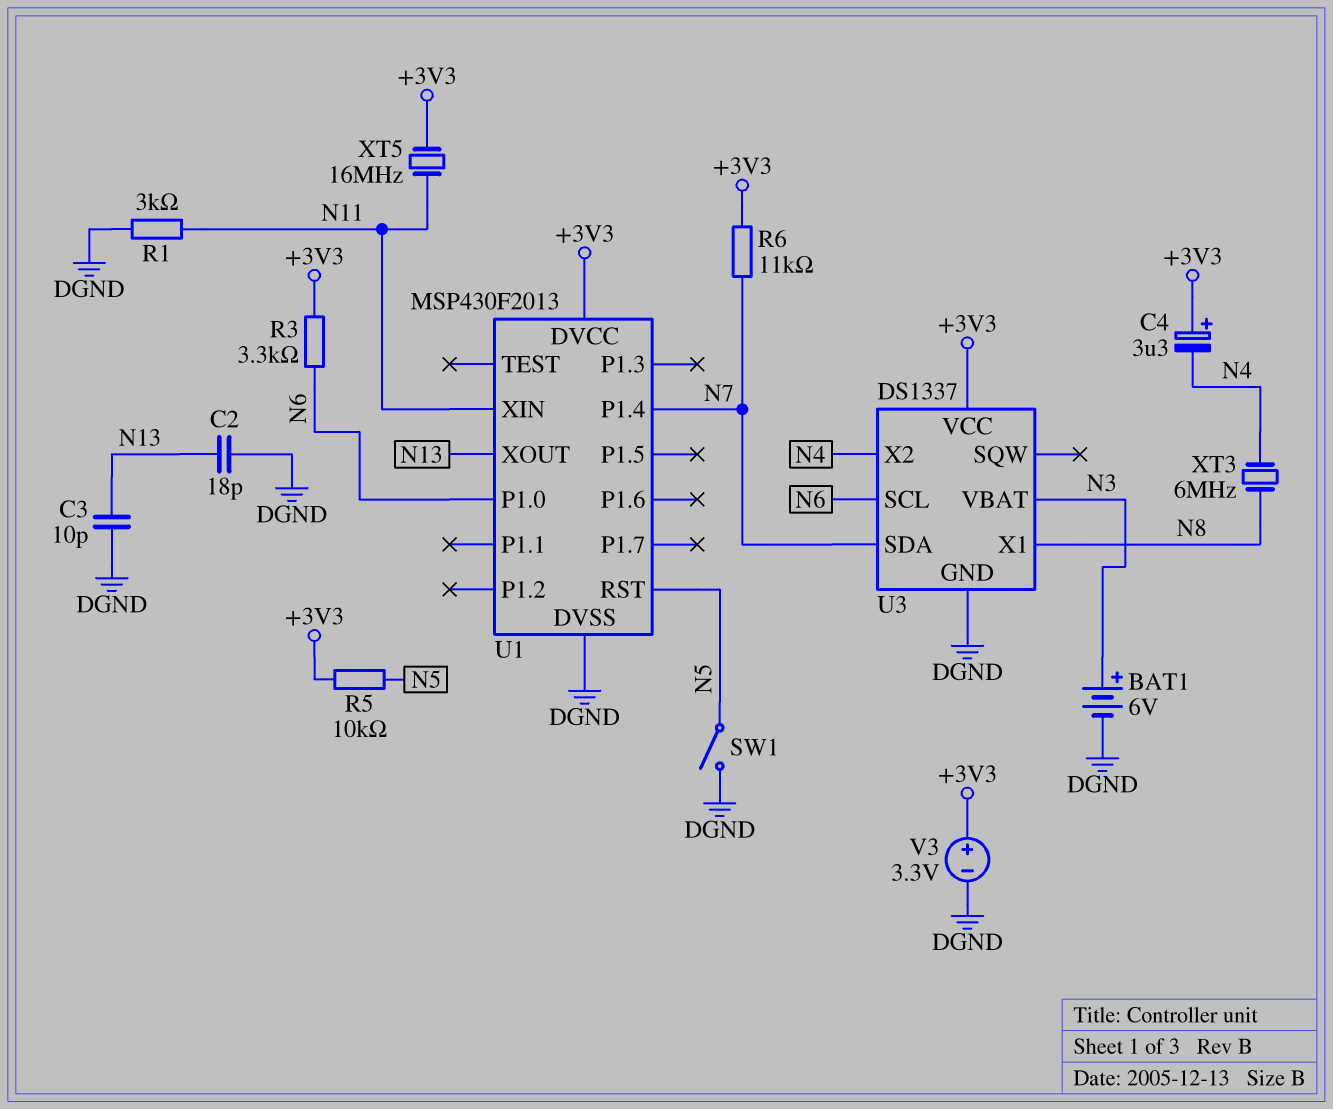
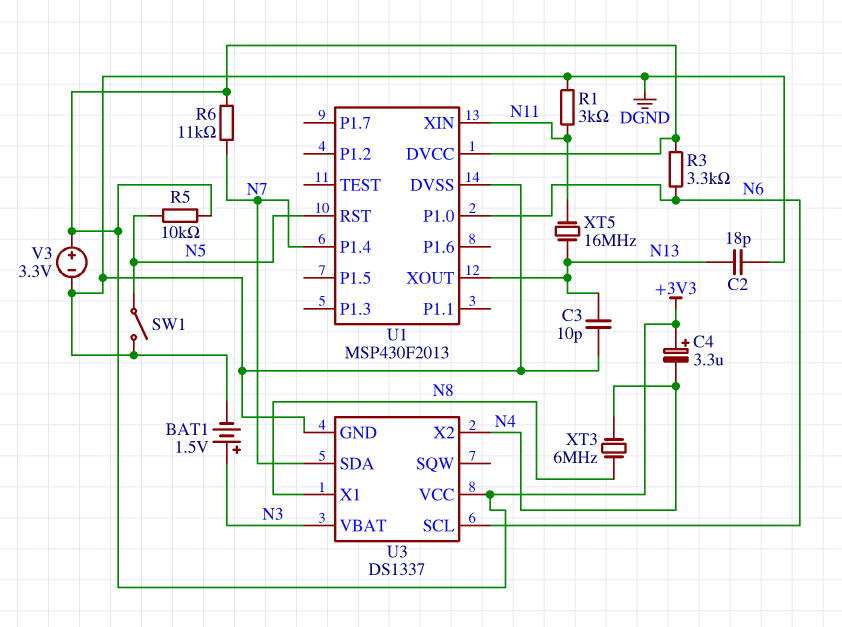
BAT1: 6V (plus N3, minus DGND) -> 1.5V (plus N3, minus DGND)
XT5: 16MHz (+3V3, N11) -> 16MHz (N11, N13)

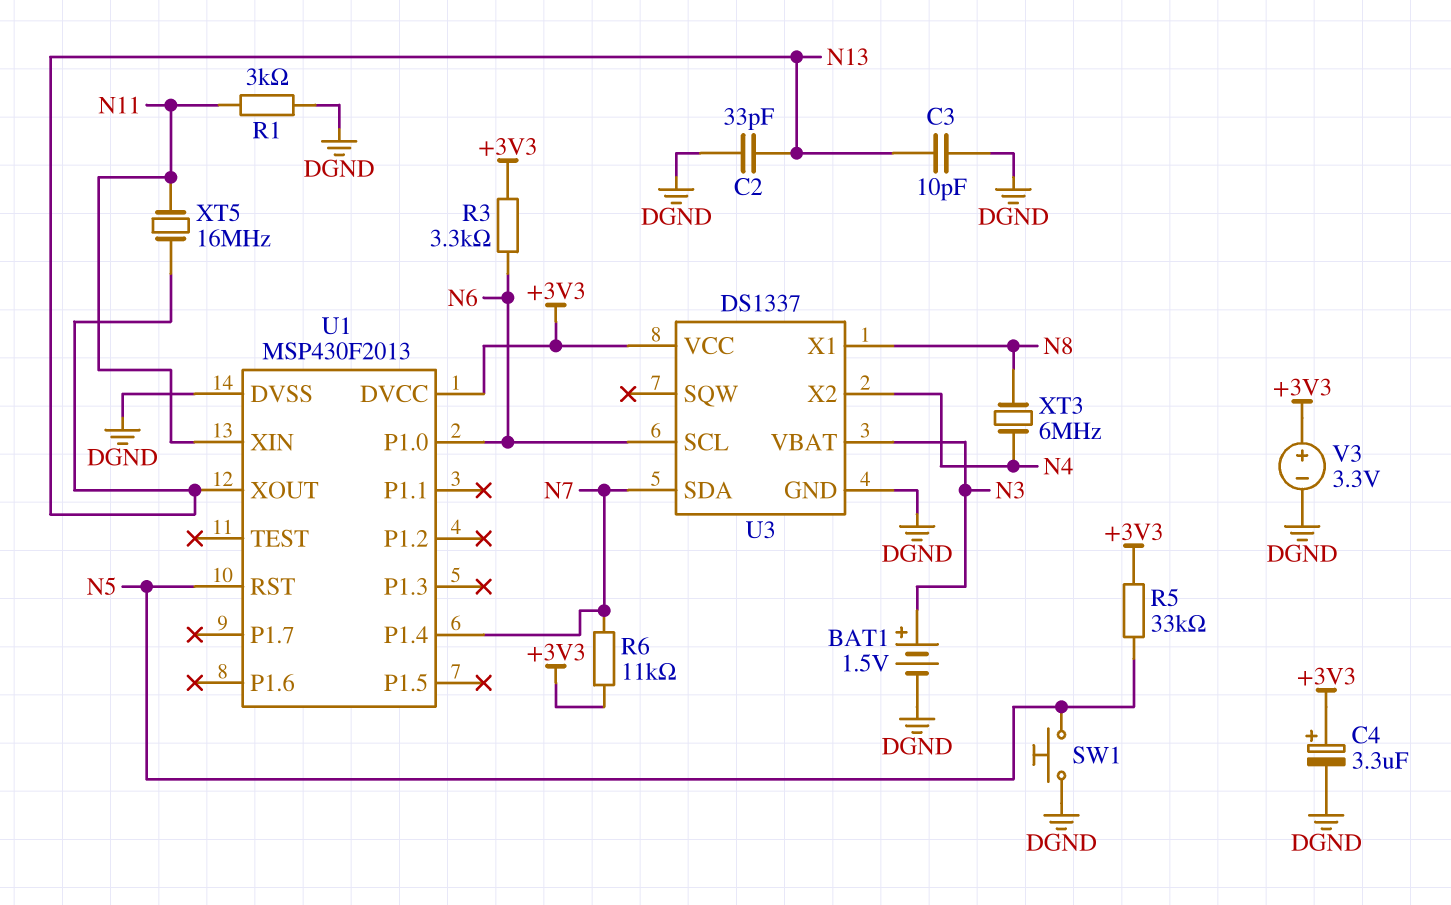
C2: 18pF (DGND, N13) -> 33pF (DGND, N13)
C4: 3.3uF (plus +3V3, minus N4) -> 3.3uF (plus +3V3, minus DGND)
R5: 10k (+3V3, N5) -> 33k (+3V3, N5)
SW1: switch (DGND, N5) -> button (DGND, N5)

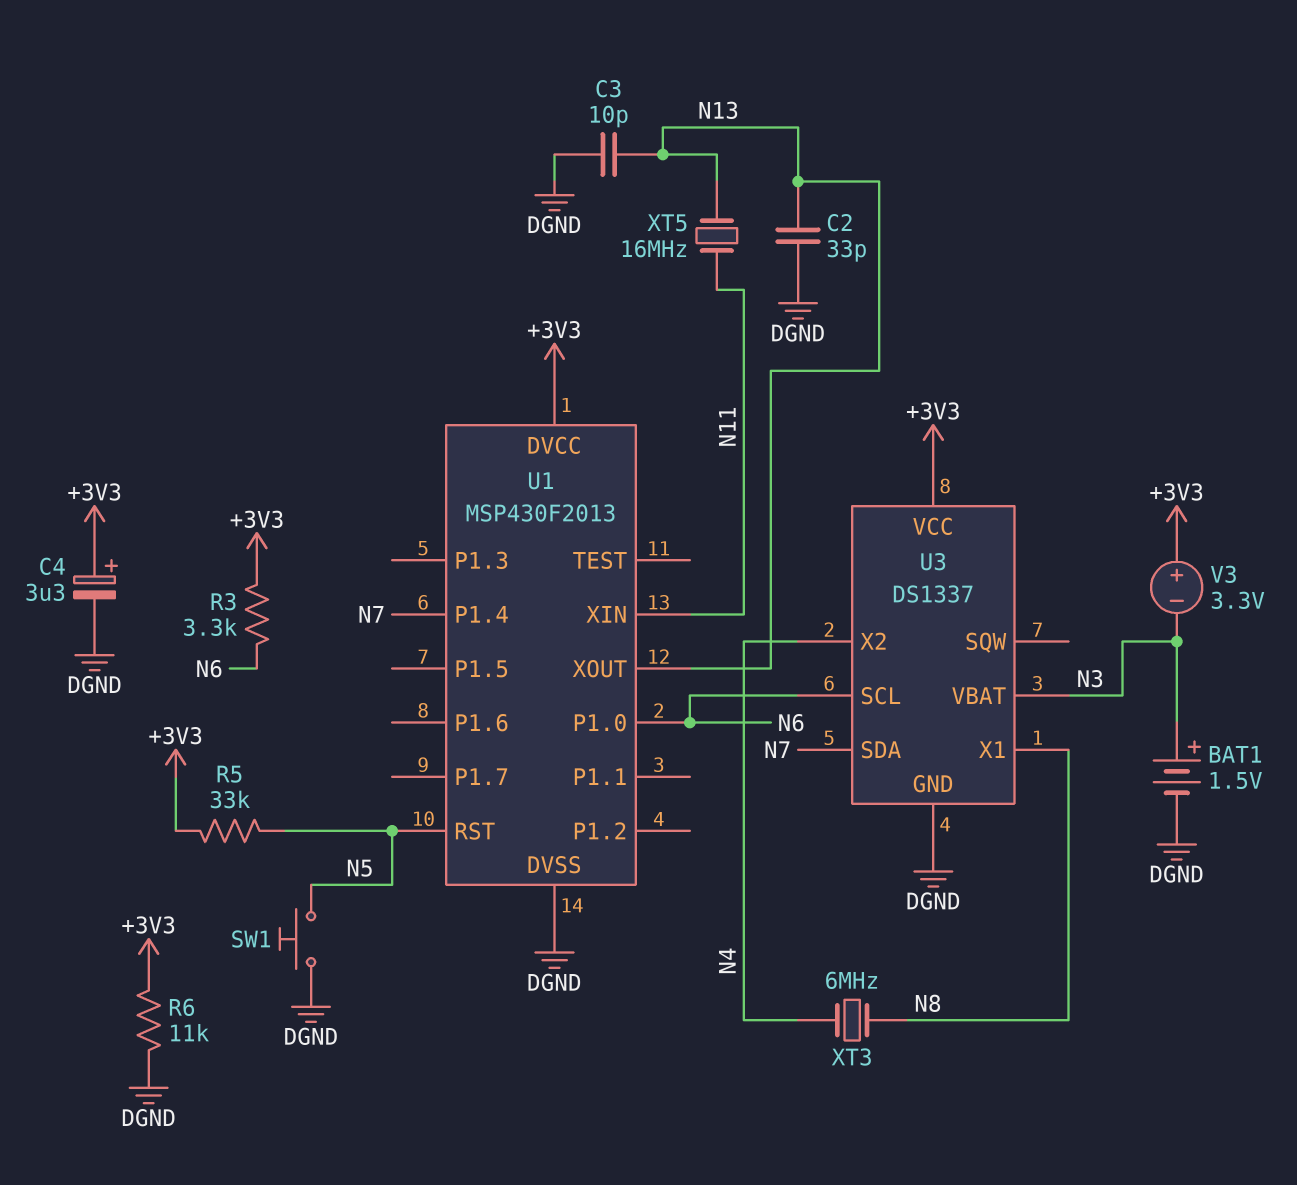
R1: 3k (DGND, N11) -> none
R6: 11k (+3V3, N7) -> 11k (+3V3, DGND)
V3: 3.3V (plus +3V3, minus DGND) -> 3.3V (plus +3V3, minus N3)

